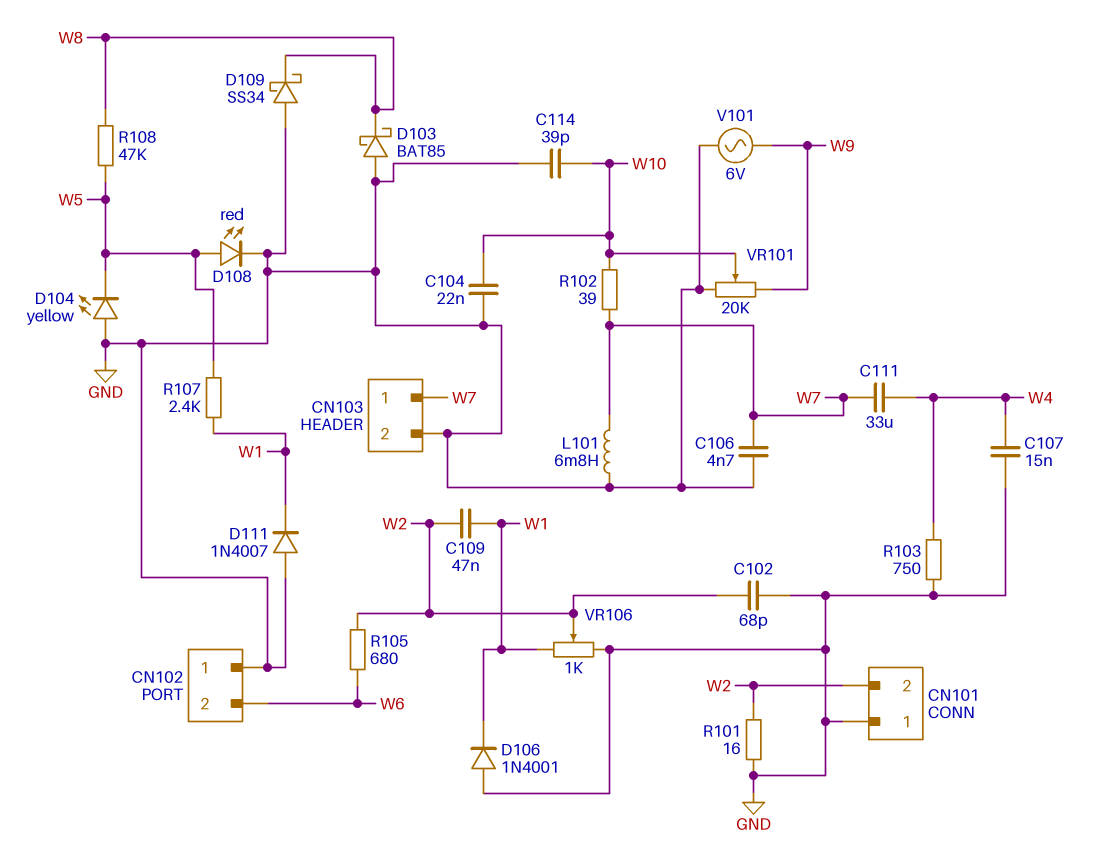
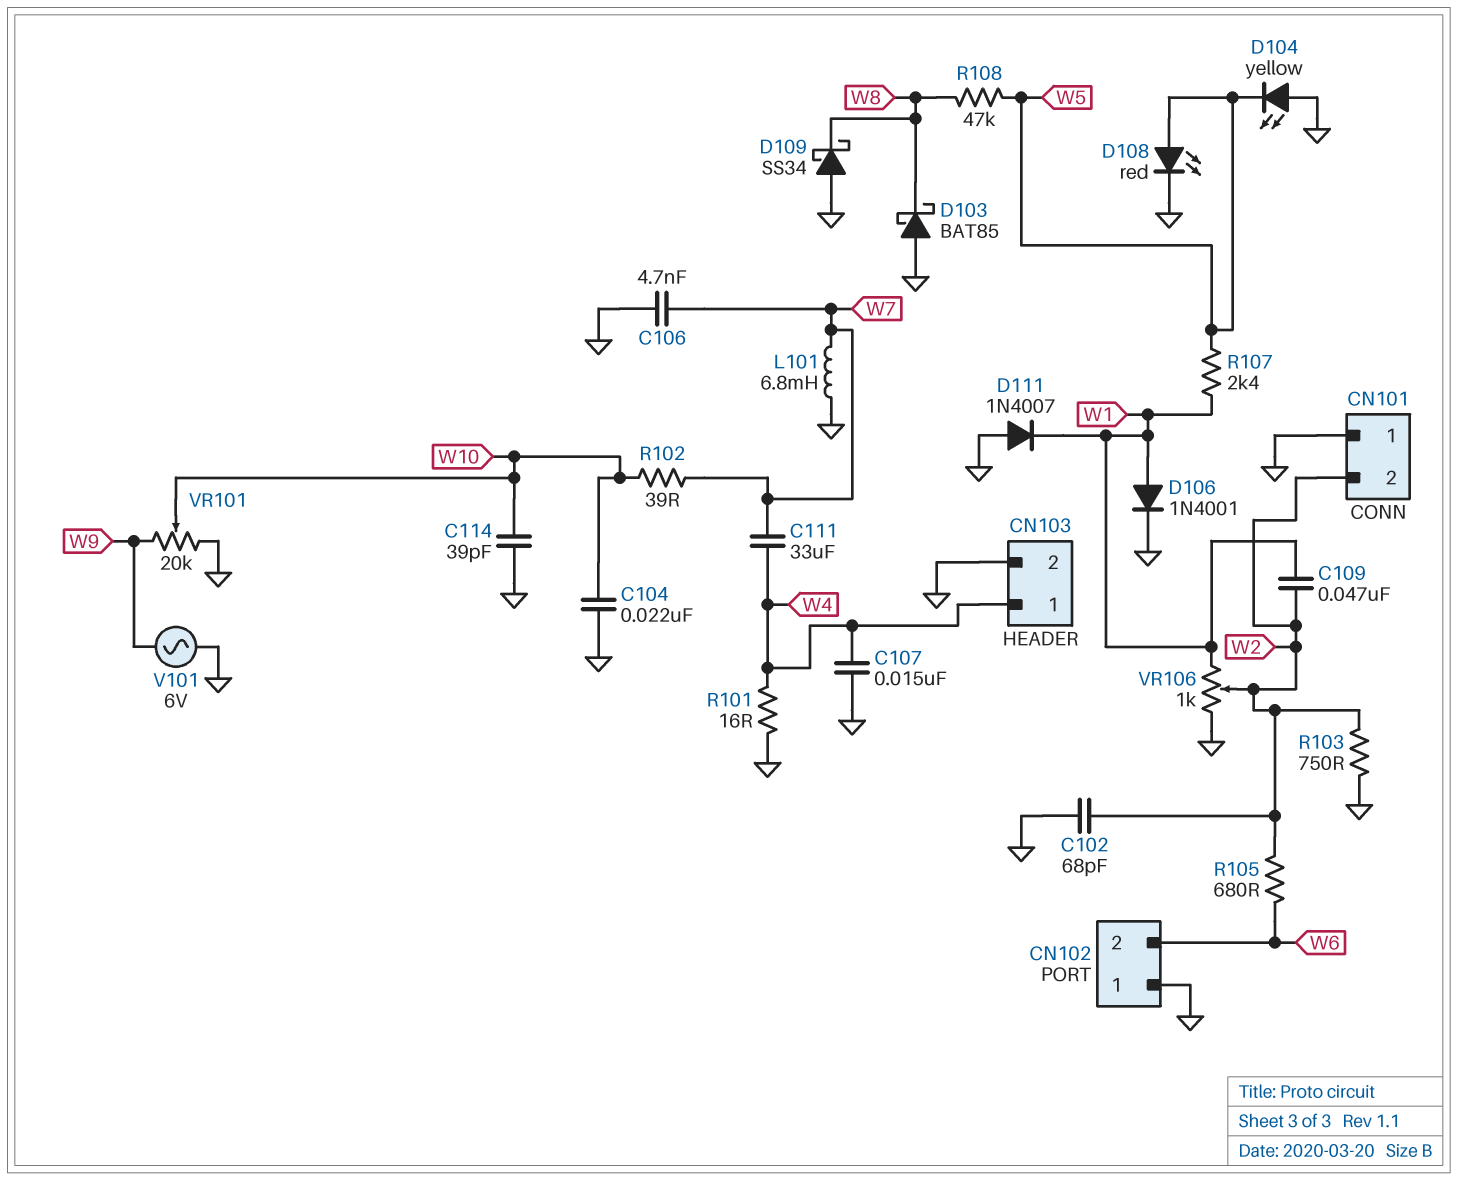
CN103 pin 1: W7 -> W4
D106: diode 1N4001 (A GND, K W1) -> diode 1N4001 (A W1, K GND)
R101: 16 (GND, W2) -> 16 (GND, W4)
R103: 750 (GND, W4) -> 750 (GND, W2)

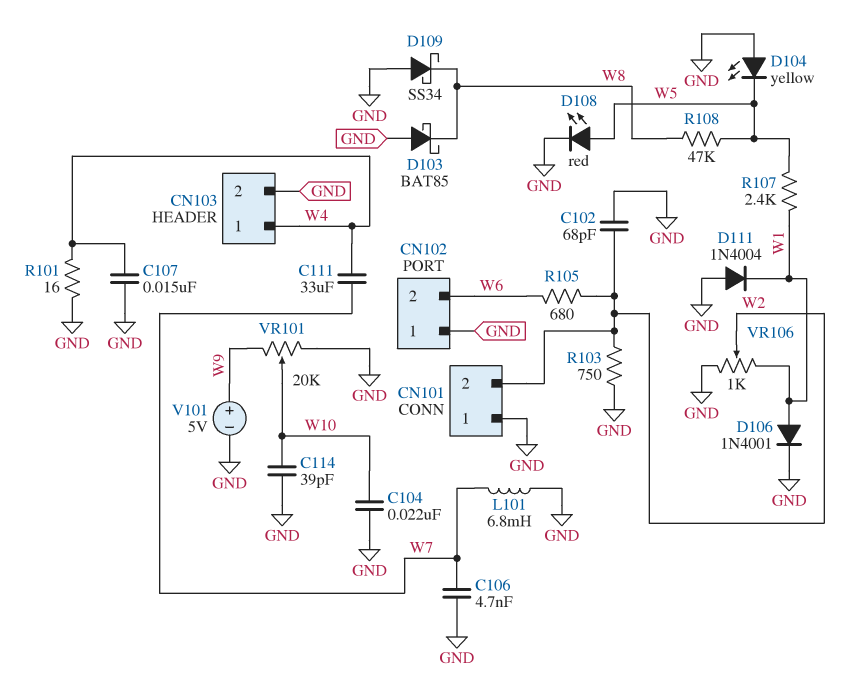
C109: 47nF (W1, W2) -> none
D111: diode 1N4007 (A GND, K W1) -> diode 1N4004 (A GND, K W1)
R102: 39 (W7, W10) -> none
V101: AC 6V (GND, W9) -> 5V (plus W9, minus GND)

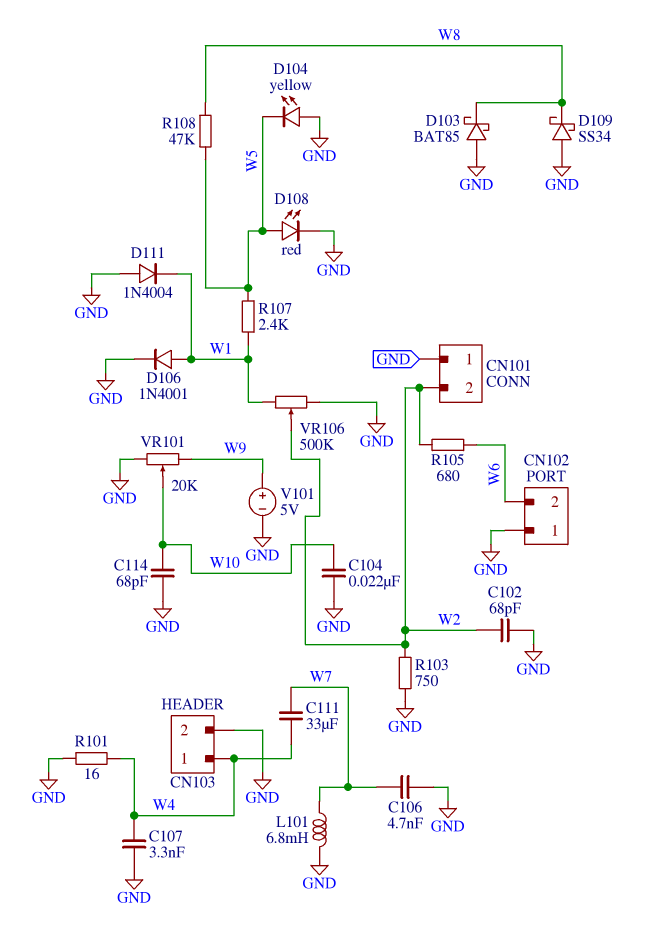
C107: 15nF (GND, W4) -> 3.3nF (GND, W4)
C114: 39pF (GND, W10) -> 68pF (GND, W10)
VR106: 1k (GND, W1, wiper W2) -> 500k (GND, W1, wiper W2)

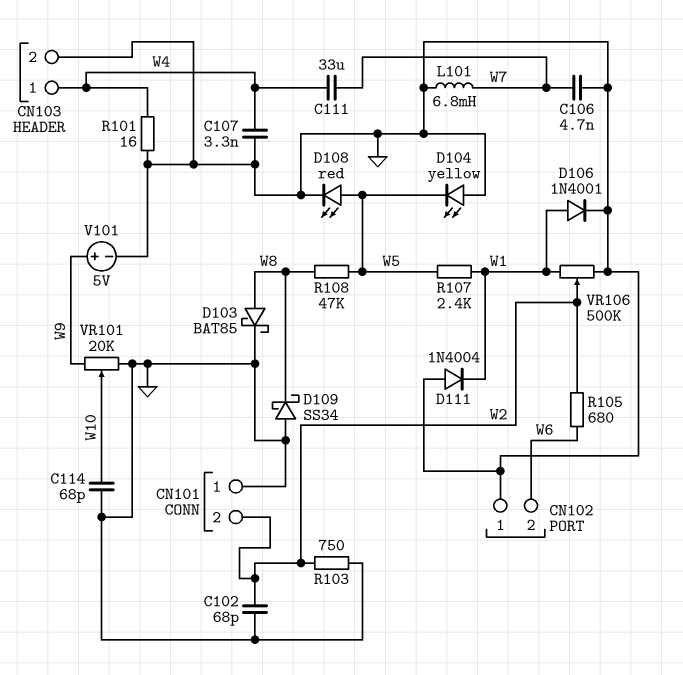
C104: 22nF (GND, W10) -> none
D103: schottky BAT85 (A GND, K W8) -> schottky BAT85 (A W8, K GND)

